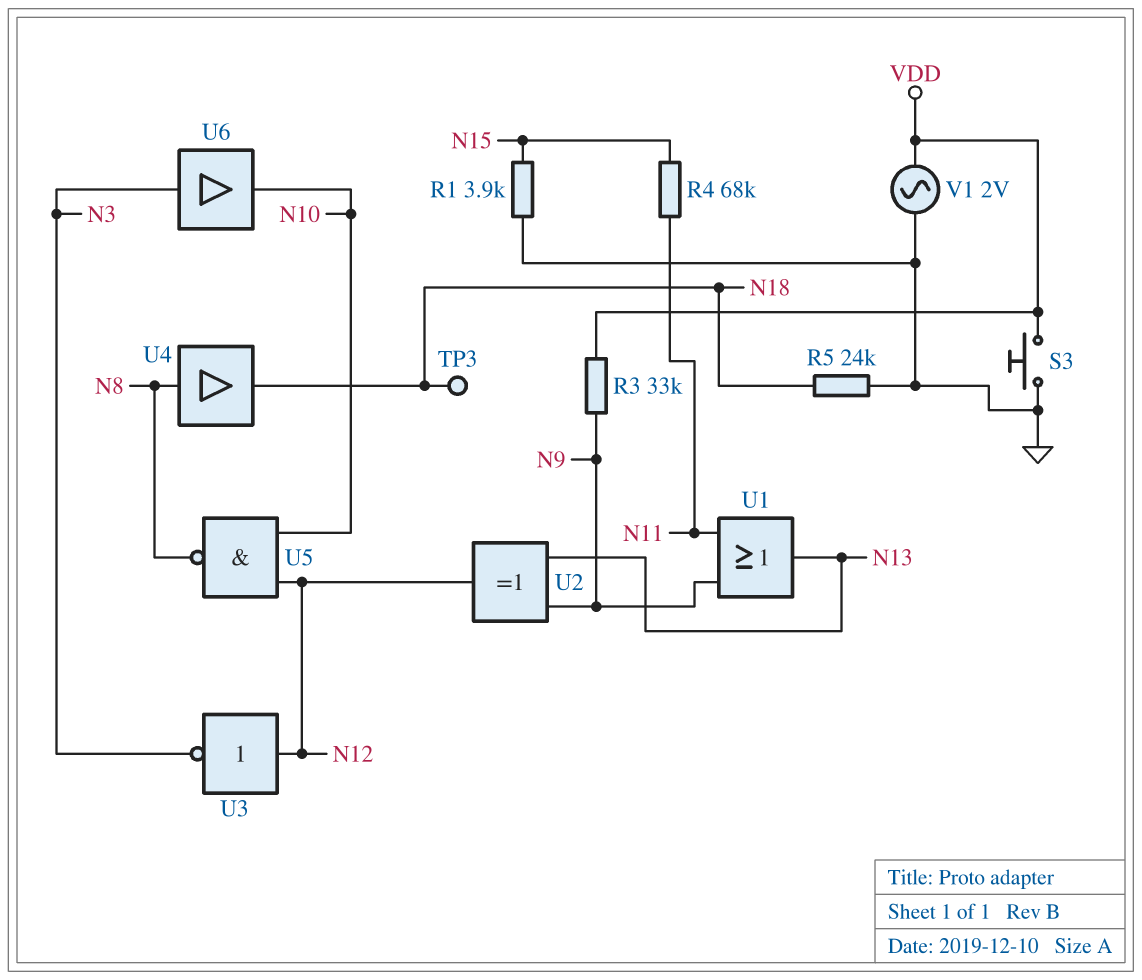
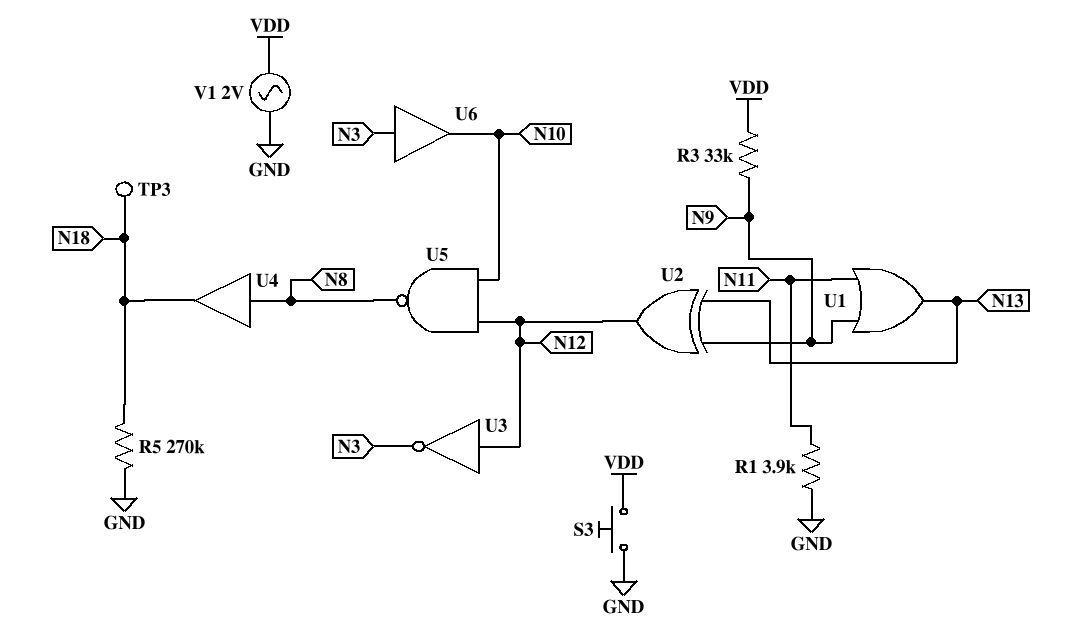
R1: 3.9k (GND, N15) -> 3.9k (GND, N11)
R4: 68k (N11, N15) -> none
R5: 24k (GND, N18) -> 270k (GND, N18)

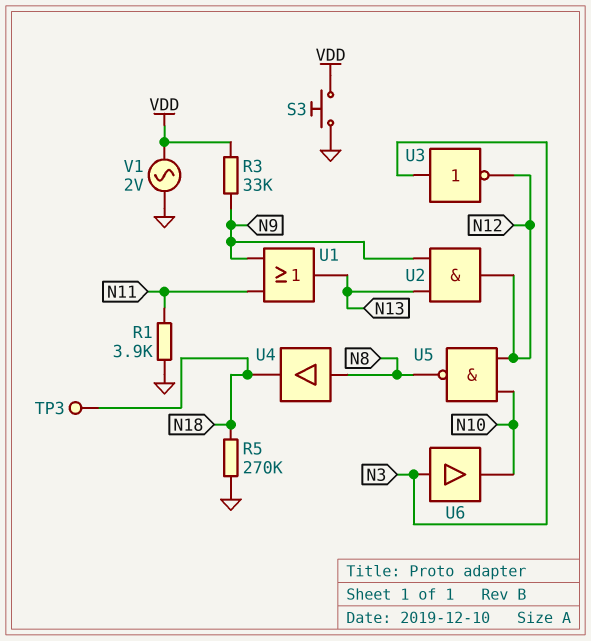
U2: XOR (in N9, in N13, out N12) -> AND (in N9, in N13, out N12)
U3: NOT (in N12, out N3) -> NOT (in N3, out N12)

